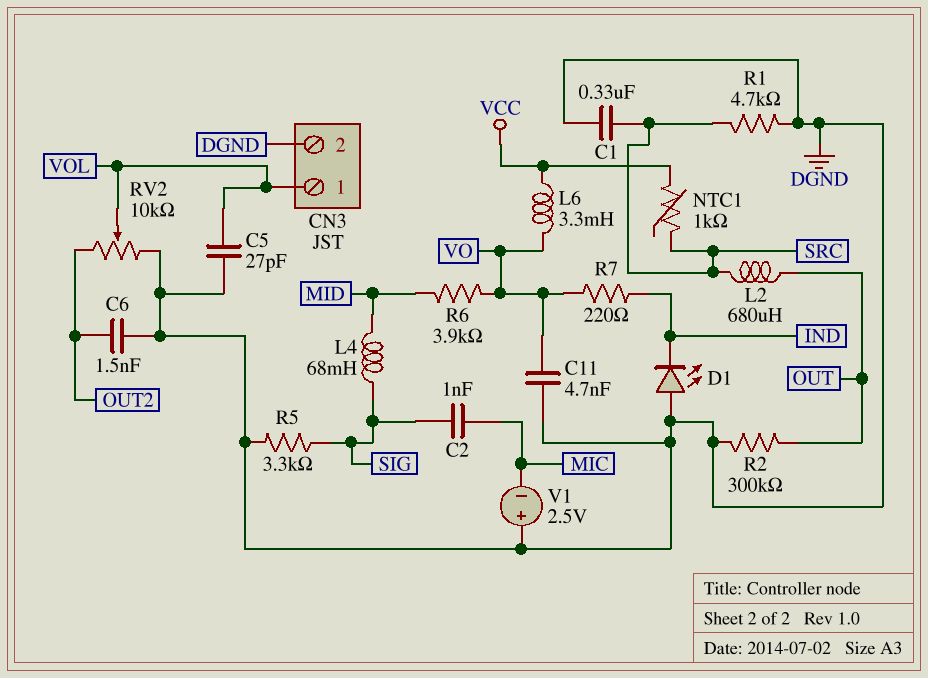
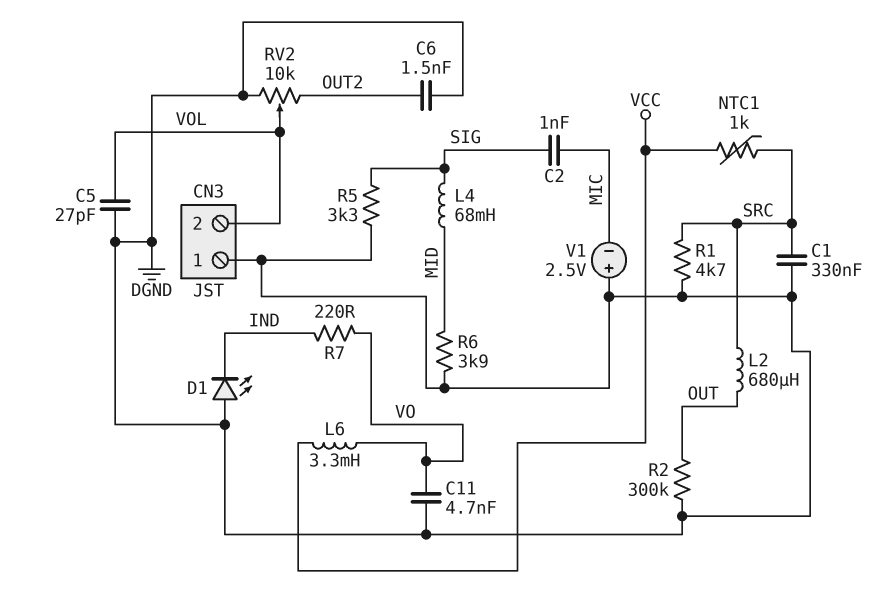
CN3 pin 1: VOL -> DGND
CN3 pin 2: DGND -> VOL
R6: 3.9k (MID, VO) -> 3.9k (DGND, MID)

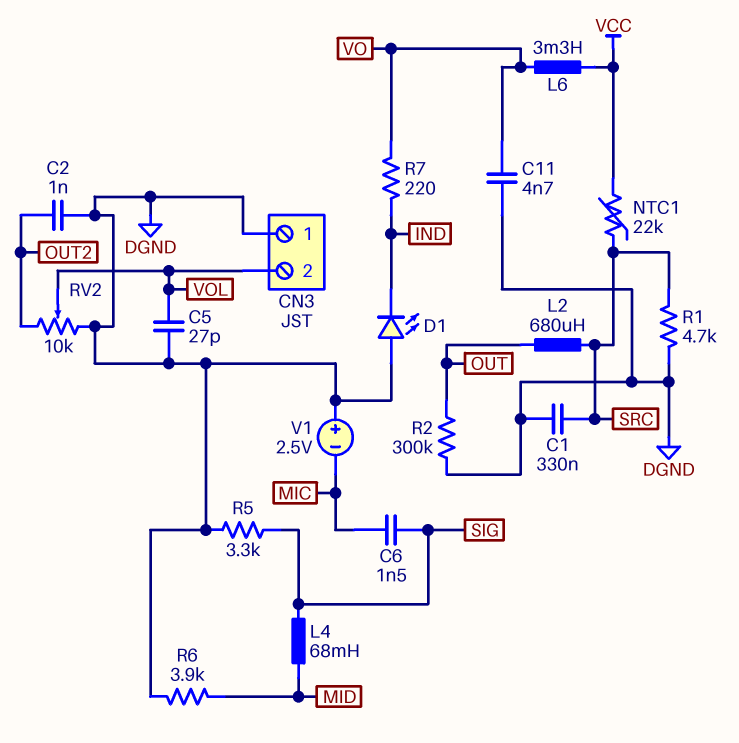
C2: 1nF (MIC, SIG) -> 1nF (DGND, OUT2)
C6: 1.5nF (DGND, OUT2) -> 1.5nF (MIC, SIG)
NTC1: 1k (SRC, VCC) -> 22k (SRC, VCC)

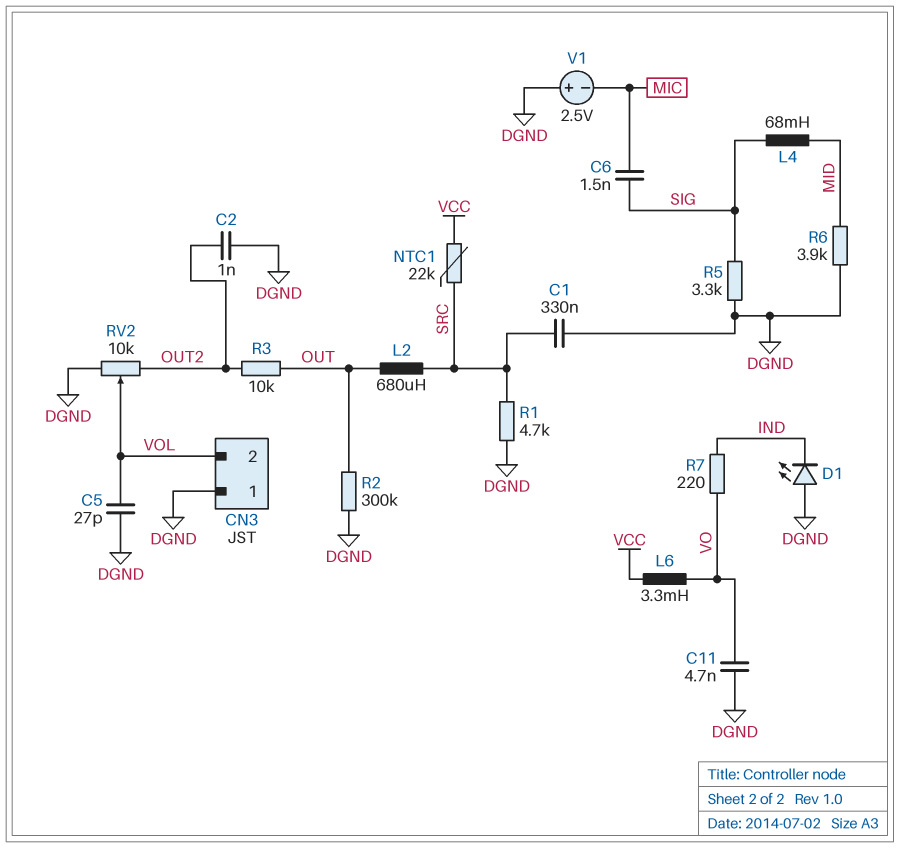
R3: none -> 10k (OUT, OUT2)

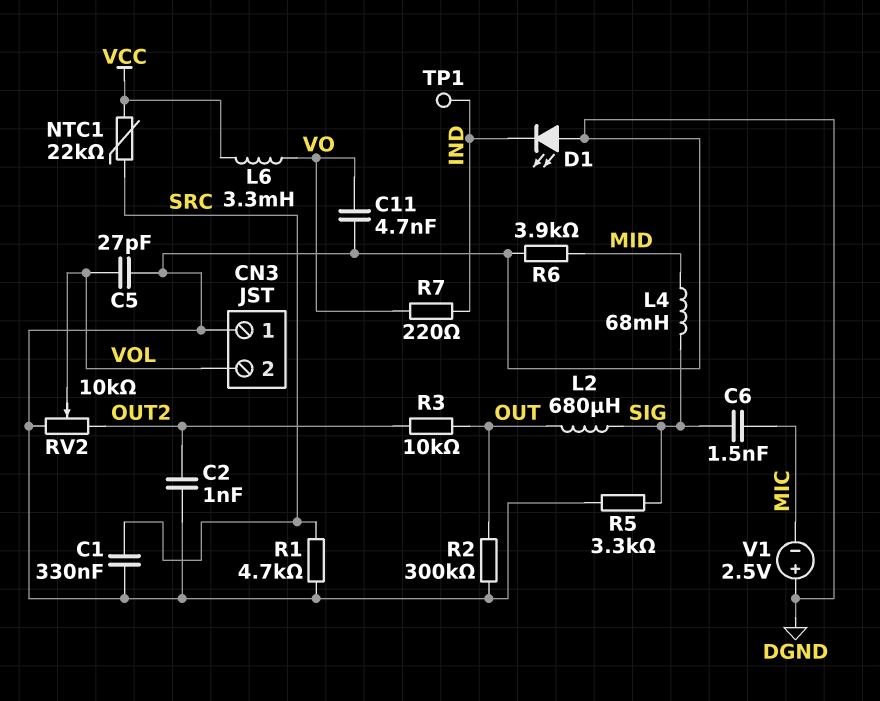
L2: 680uH (OUT, SRC) -> 680uH (OUT, SIG)
TP1: none -> test point (IND)

